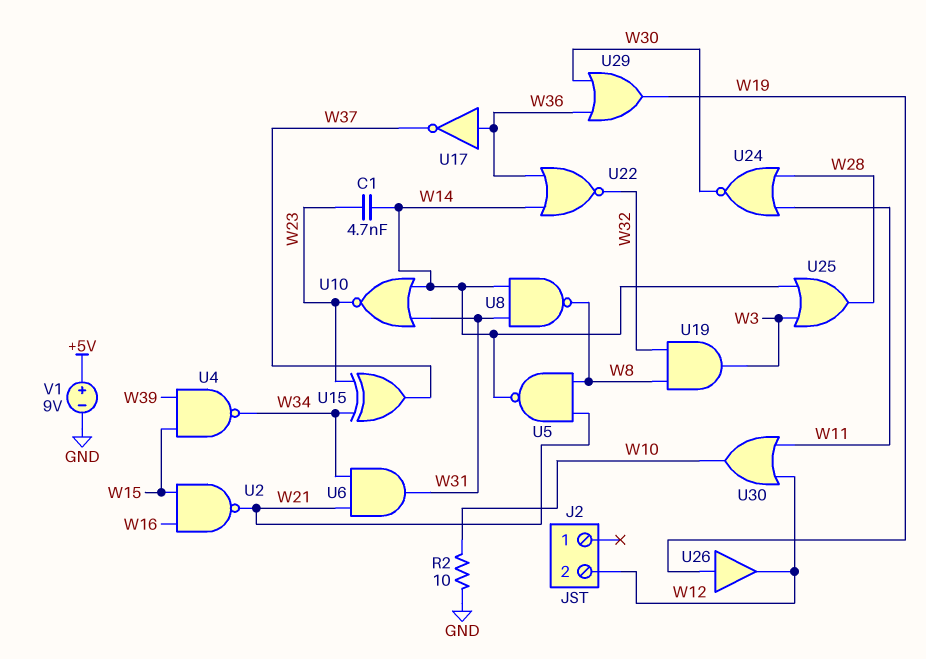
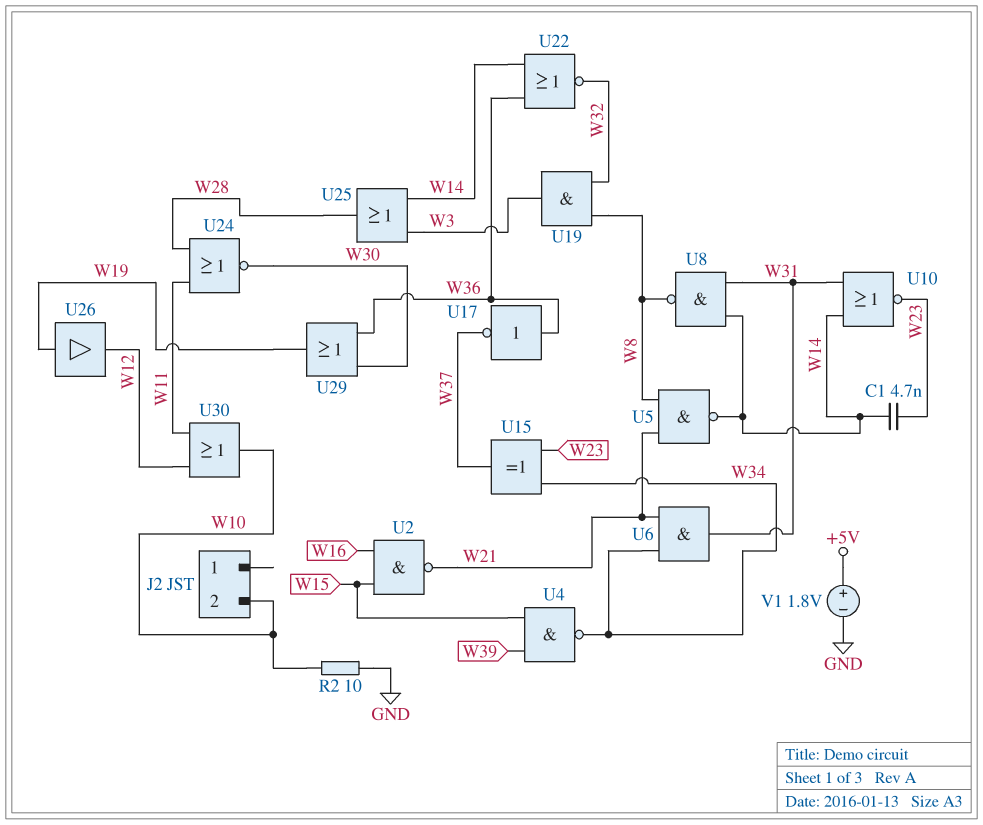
J2 pin 2: W12 -> W10
V1: 9V (plus +5V, minus GND) -> 1.8V (plus +5V, minus GND)

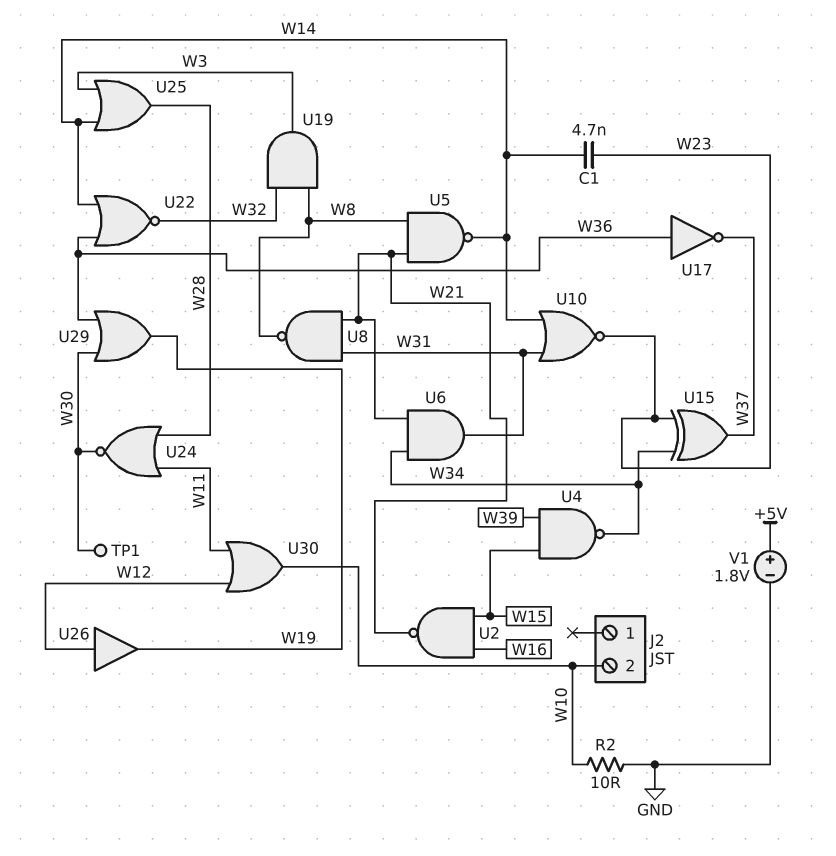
TP1: none -> test point (W30)
U8: NAND (in W14, in W31, out W8) -> NAND (in W21, in W31, out W8)
U26: buffer (in W19, out W12) -> buffer (in W12, out W19)

